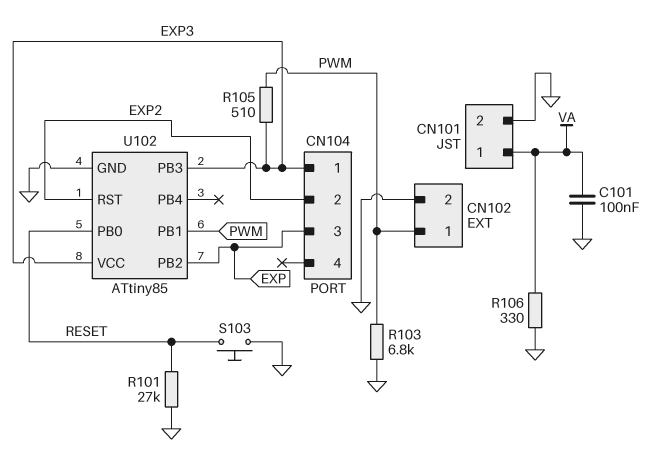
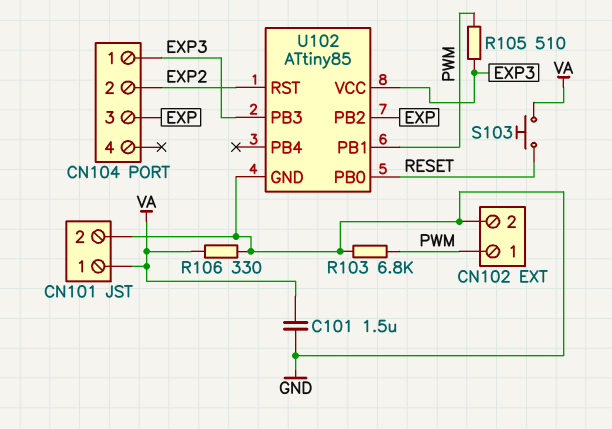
C101: 100nF (GND, VA) -> 1.5uF (GND, VA)
R101: 27k (GND, RESET) -> none
S103: button (GND, RESET) -> button (RESET, VA)

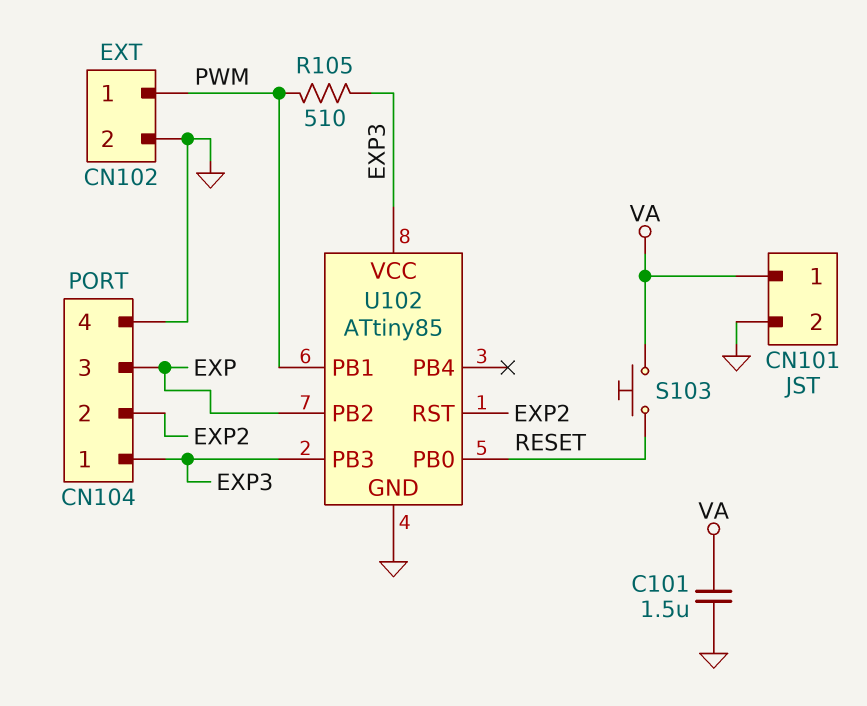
CN104 pin 4: none -> GND
R103: 6.8k (GND, PWM) -> none
R106: 330 (GND, VA) -> none

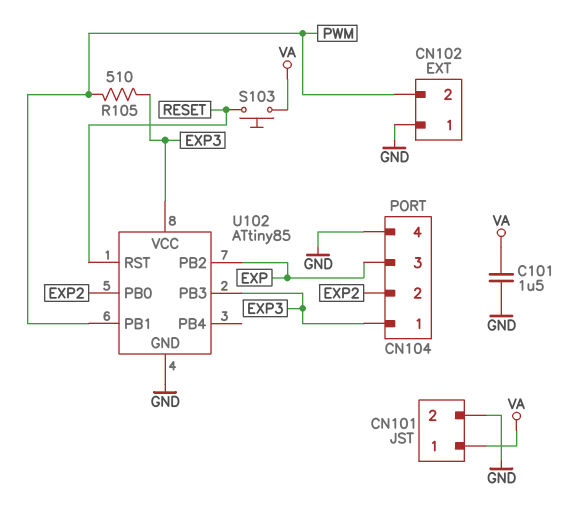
CN102 pin 1: PWM -> GND
CN102 pin 2: GND -> PWM
U102 pin PB0: RESET -> EXP2
U102 pin RST: EXP2 -> RESET

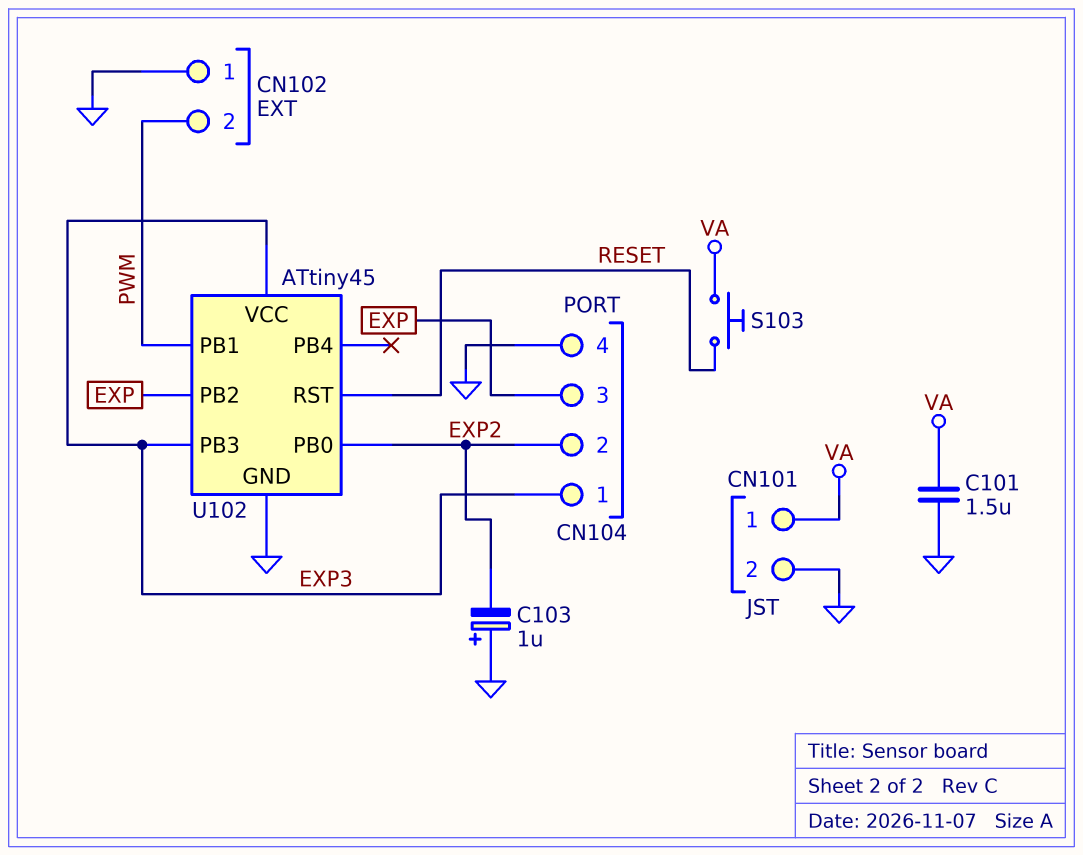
C103: none -> 1uF (plus GND, minus EXP2)
R105: 510 (EXP3, PWM) -> none
U102: ATtiny85 -> ATtiny45

